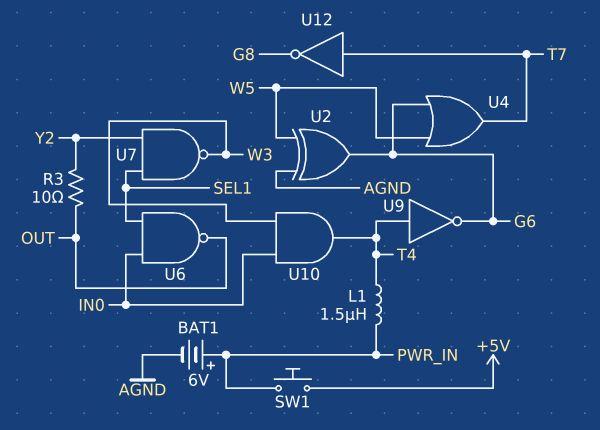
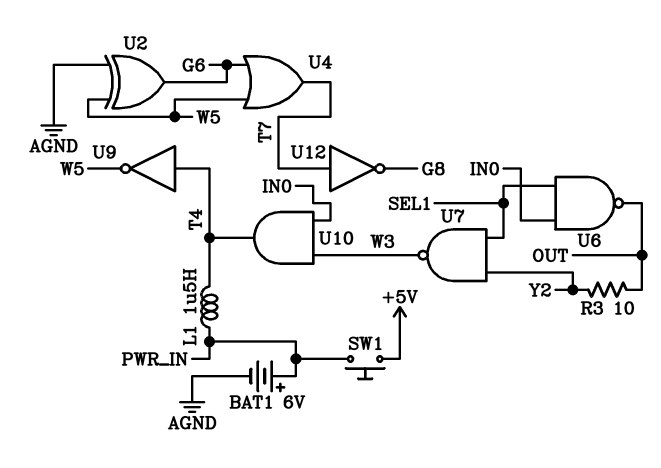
U9: NOT (in T4, out G6) -> NOT (in T4, out W5)

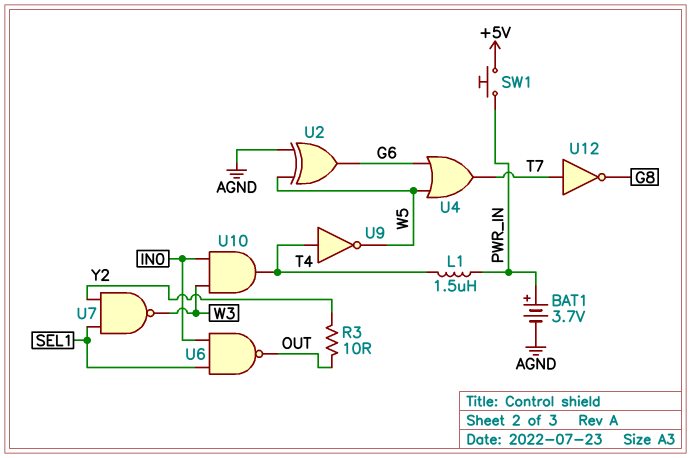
BAT1: 6V (plus PWR_IN, minus AGND) -> 3.7V (plus PWR_IN, minus AGND)

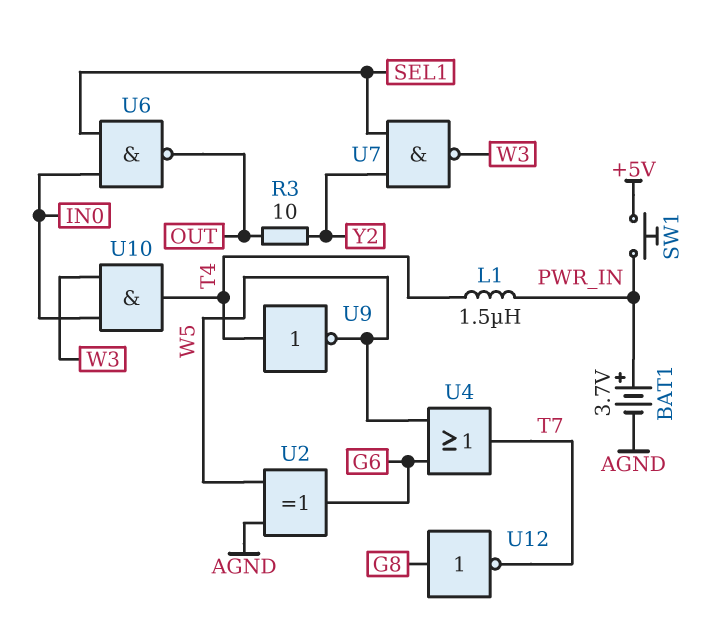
U12: NOT (in T7, out G8) -> NOT (in G8, out T7)

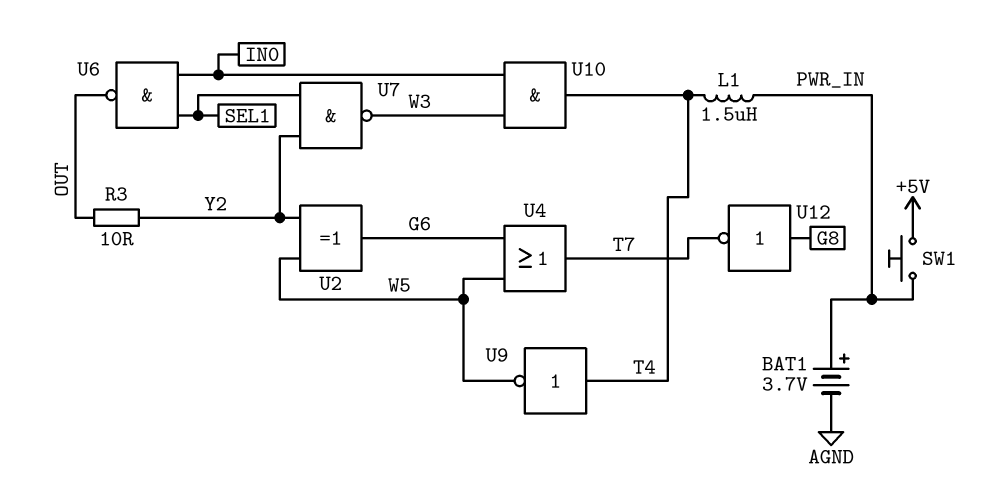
U2: XOR (in AGND, in W5, out G6) -> XOR (in W5, in Y2, out G6)

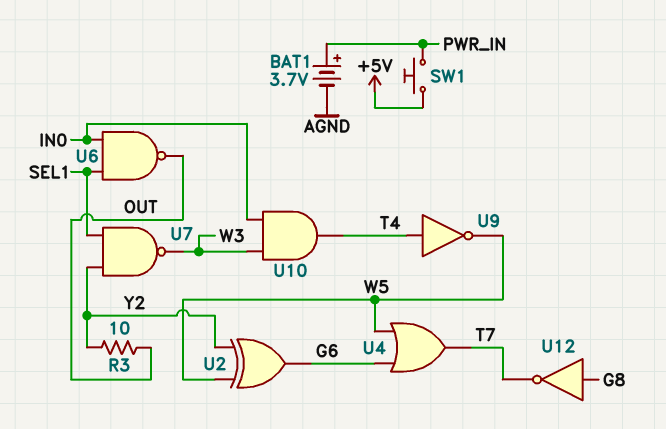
L1: 1.5uH (PWR_IN, T4) -> none

